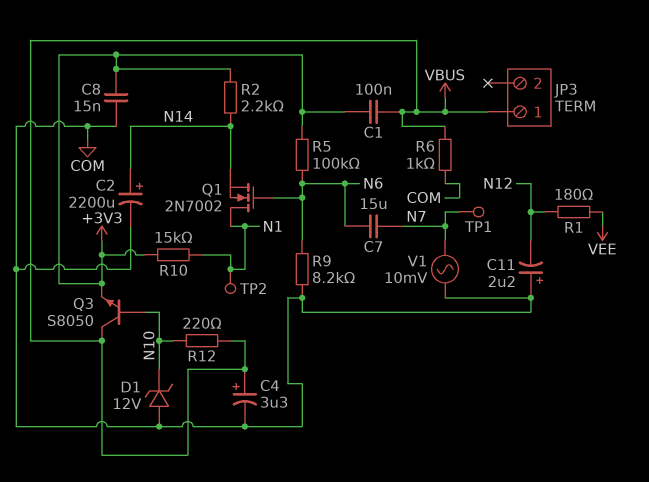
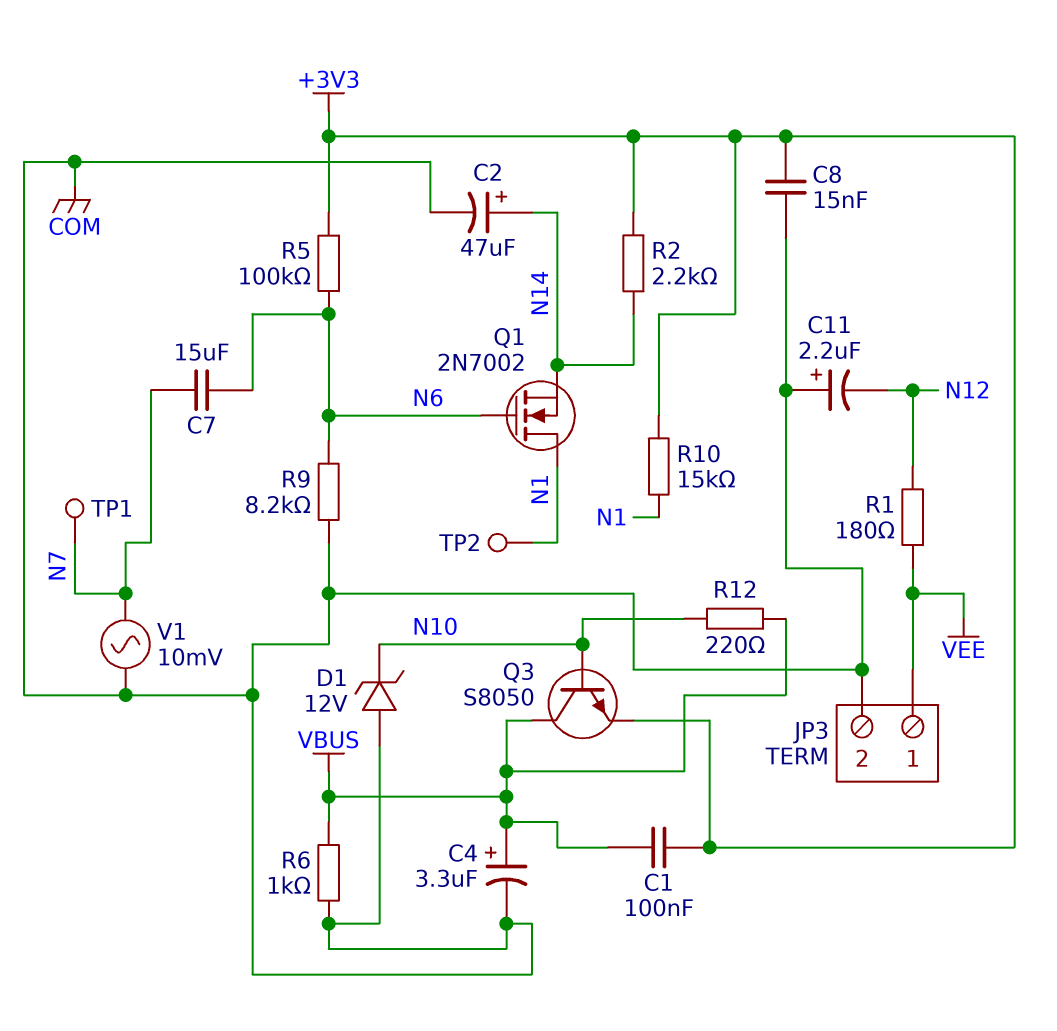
C2: 2200uF (plus N14, minus COM) -> 47uF (plus N14, minus COM)
JP3 pin 1: VBUS -> VEE
JP3 pin 2: none -> COM

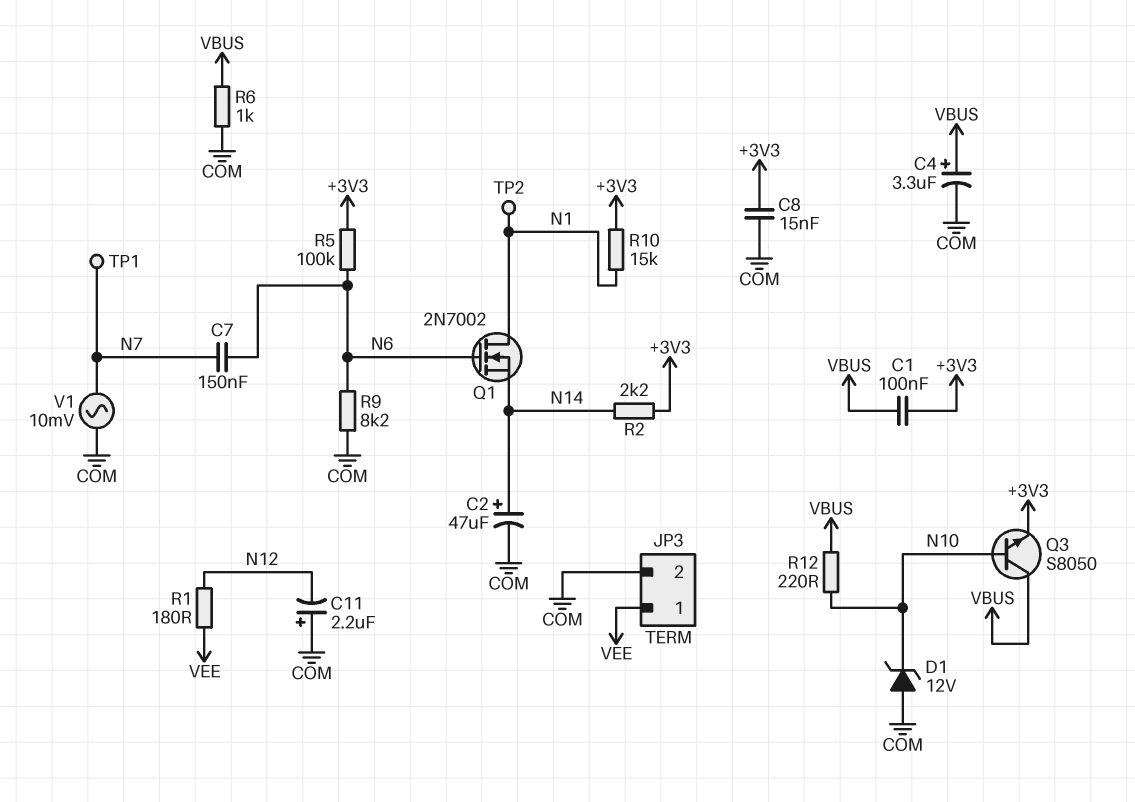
C7: 15uF (N6, N7) -> 150nF (N6, N7)

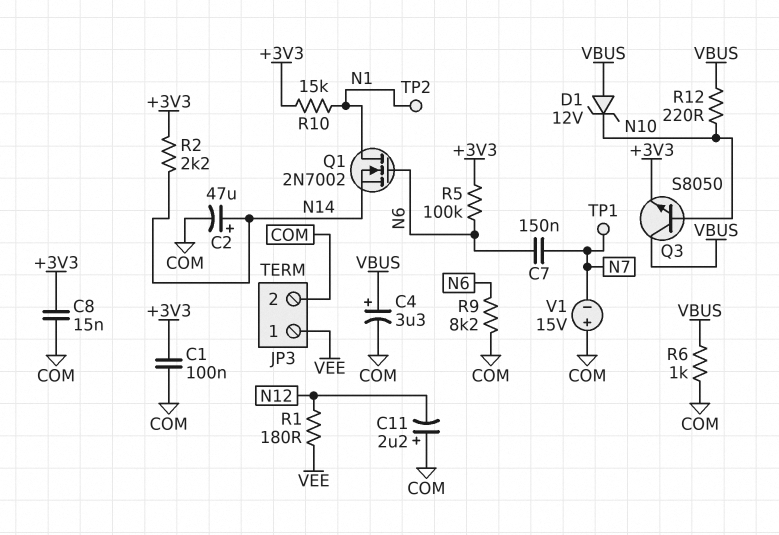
C1: 100nF (+3V3, VBUS) -> 100nF (+3V3, COM)
D1: zener 12V (A COM, K N10) -> zener 12V (A VBUS, K N10)
V1: AC 10mV (COM, N7) -> 15V (plus COM, minus N7)

